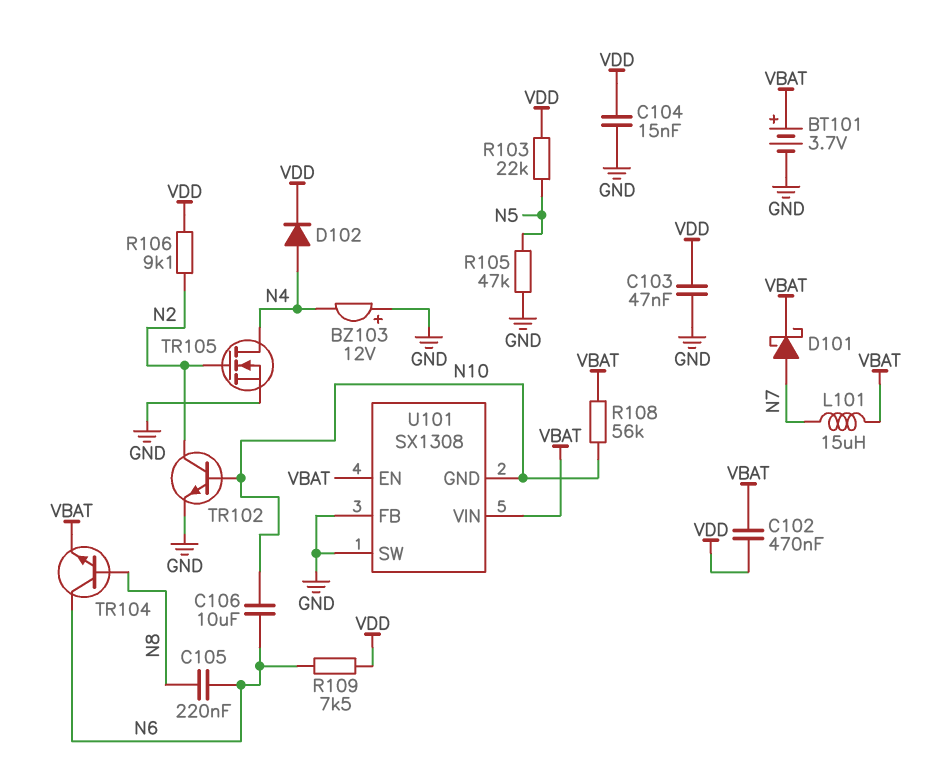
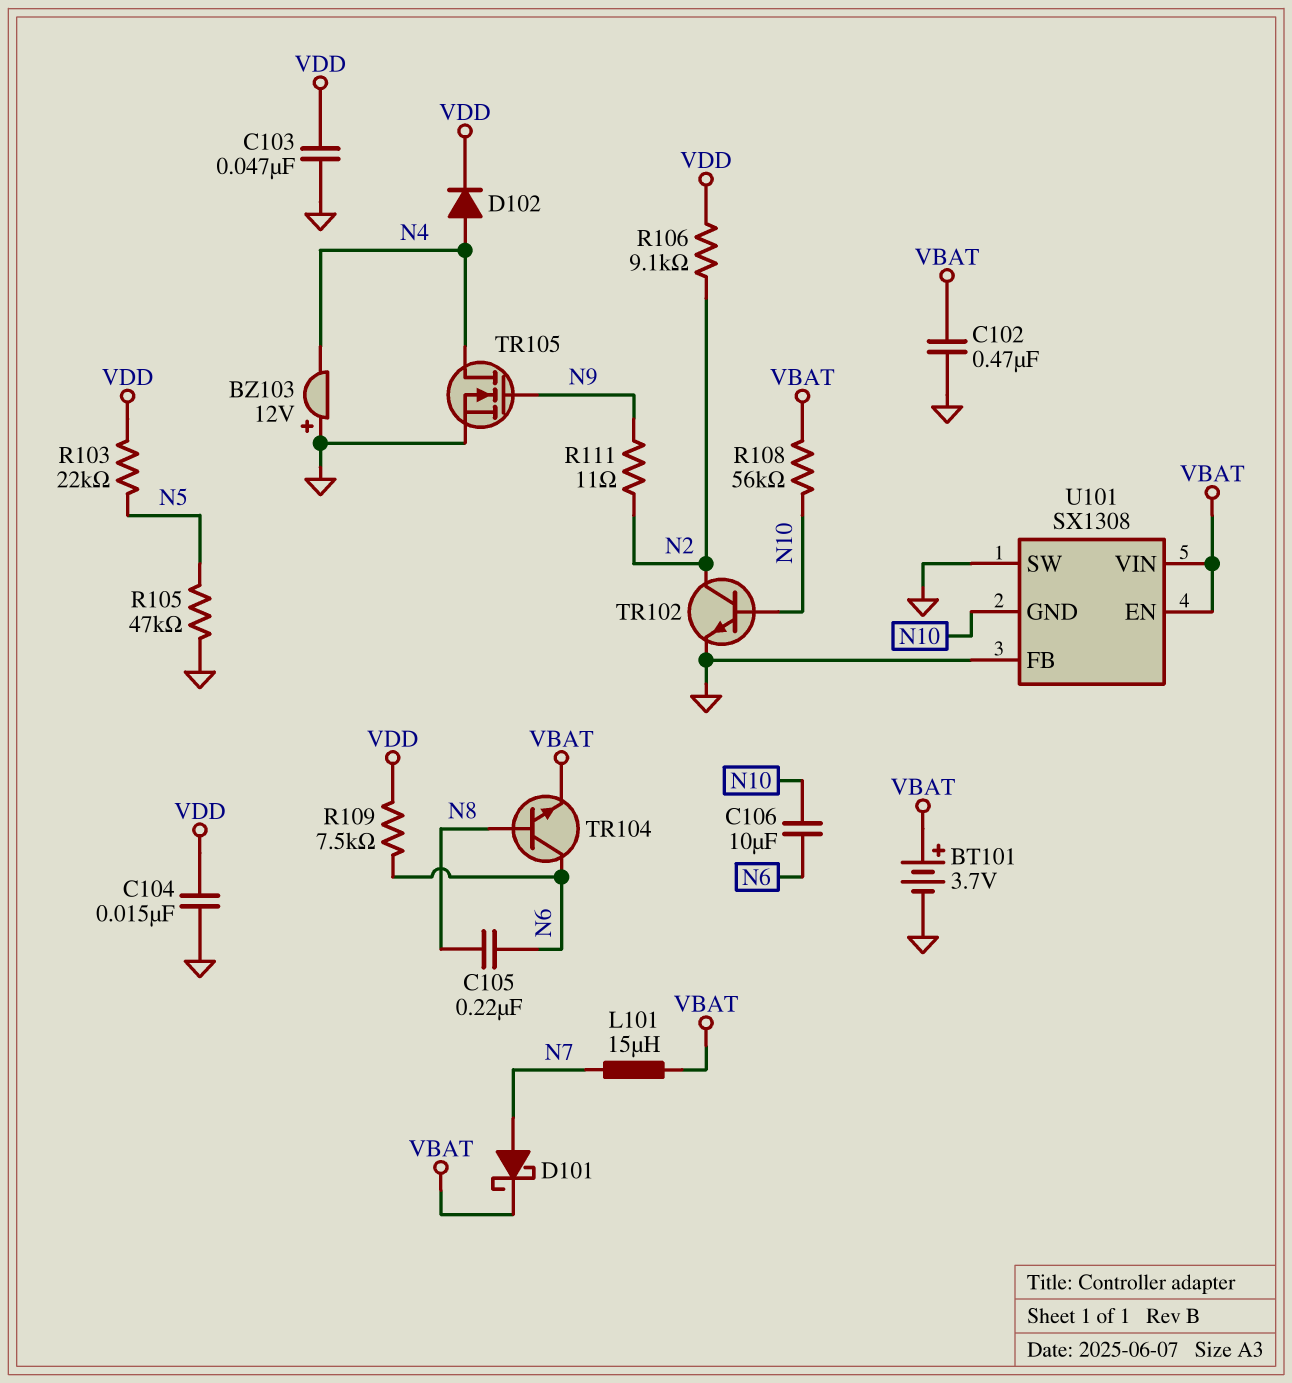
C102: 470nF (VBAT, VDD) -> 470nF (GND, VBAT)
R111: none -> 11 (N2, N9)
TR105: NMOS (G N2, D N4, S GND) -> NMOS (G N9, D N4, S GND)

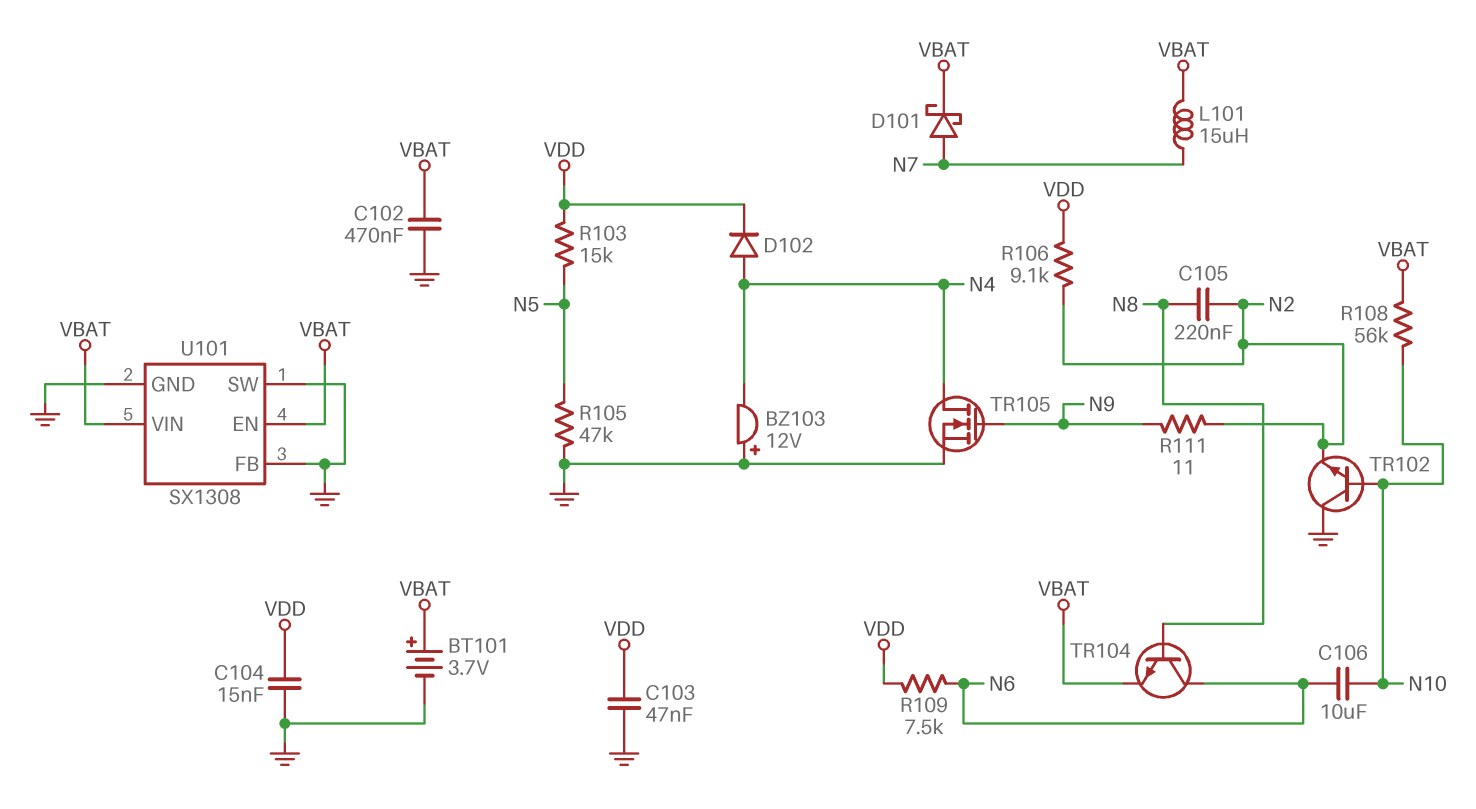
C105: 220nF (N6, N8) -> 220nF (N2, N8)
R103: 22k (N5, VDD) -> 15k (N5, VDD)
TR102: NPN (B N10, C N2, E GND) -> NPN (B N10, C GND, E N2)
U101 pin GND: N10 -> GND

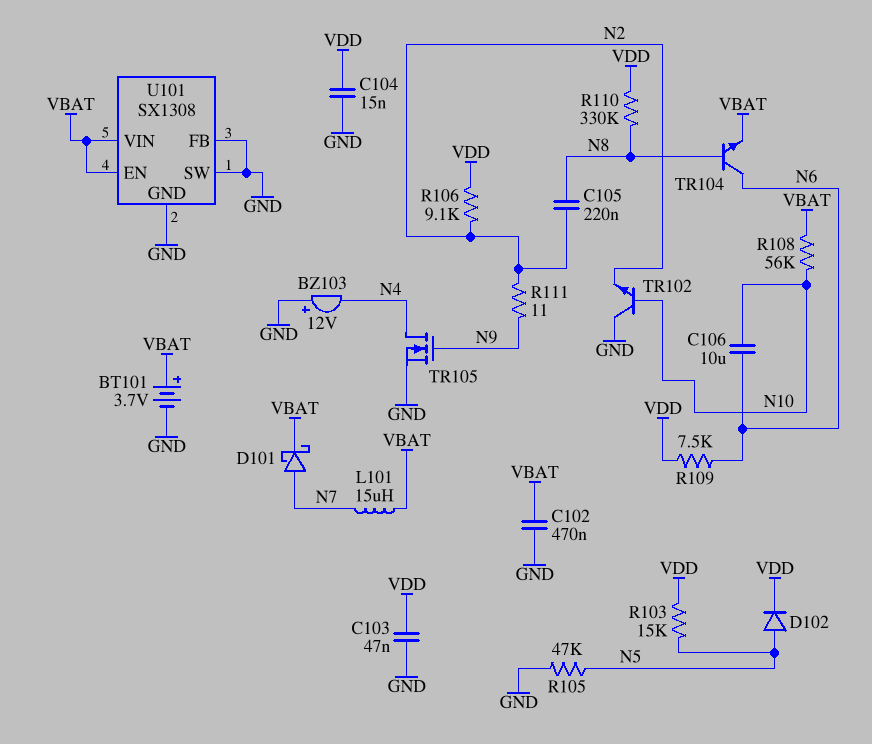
D102: diode (A N4, K VDD) -> diode (A N5, K VDD)
R110: none -> 330k (N8, VDD)

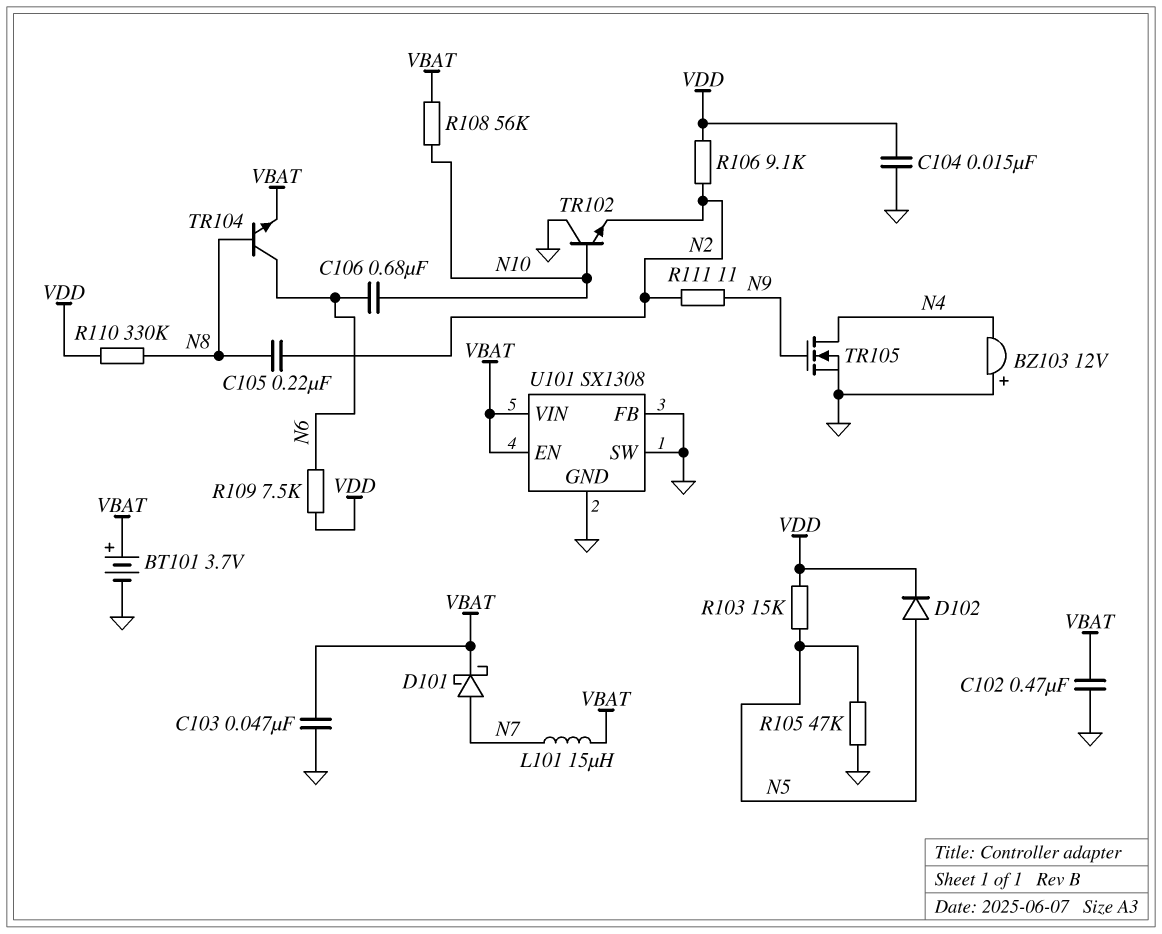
C103: 47nF (GND, VDD) -> 47nF (GND, VBAT)
C106: 10uF (N6, N10) -> 680nF (N6, N10)

